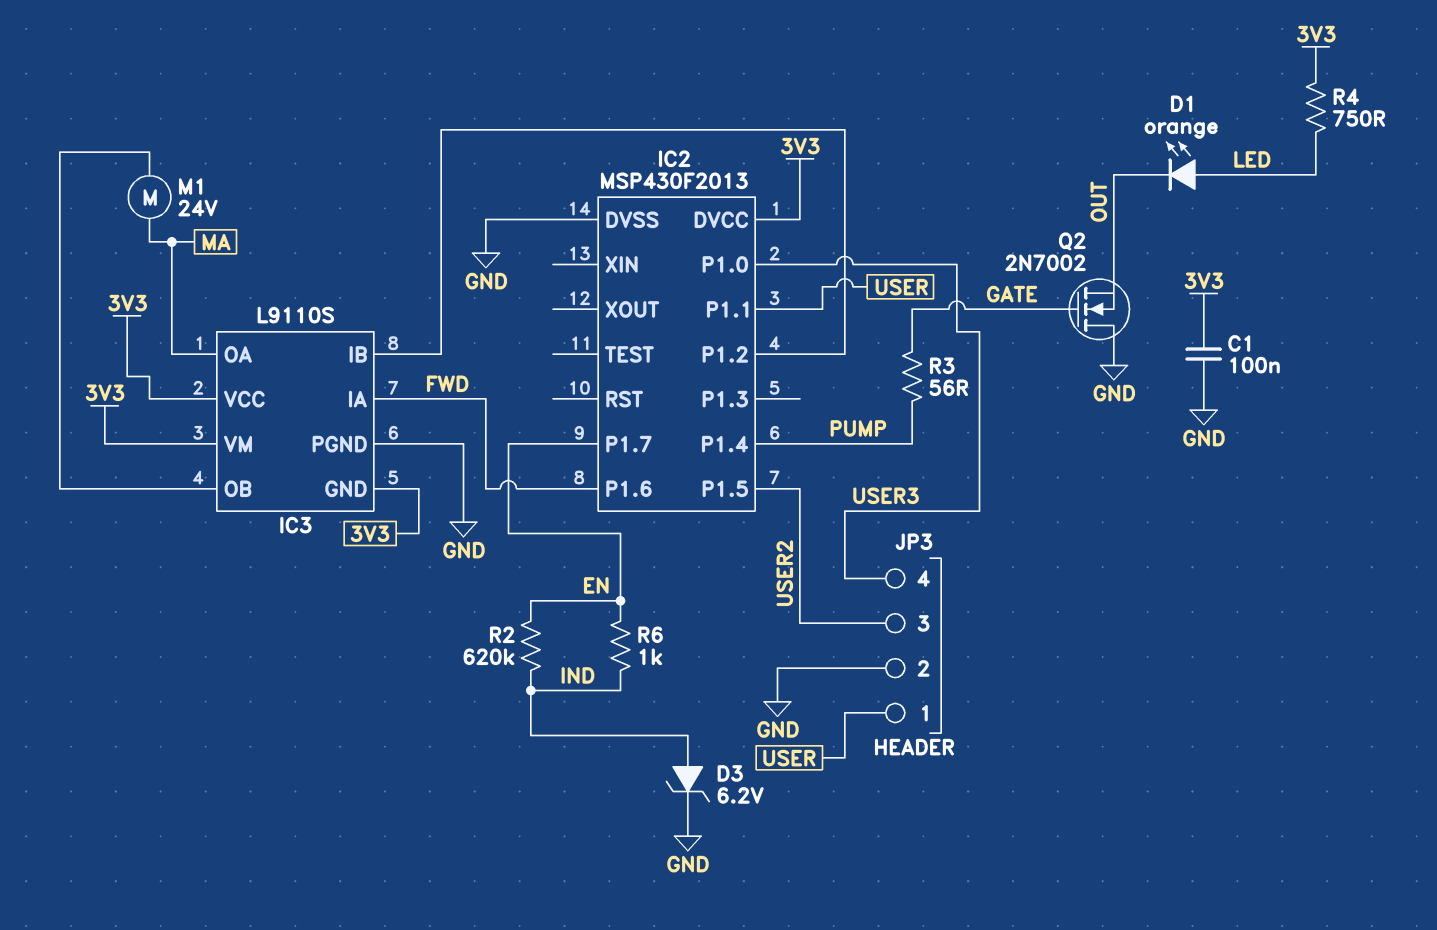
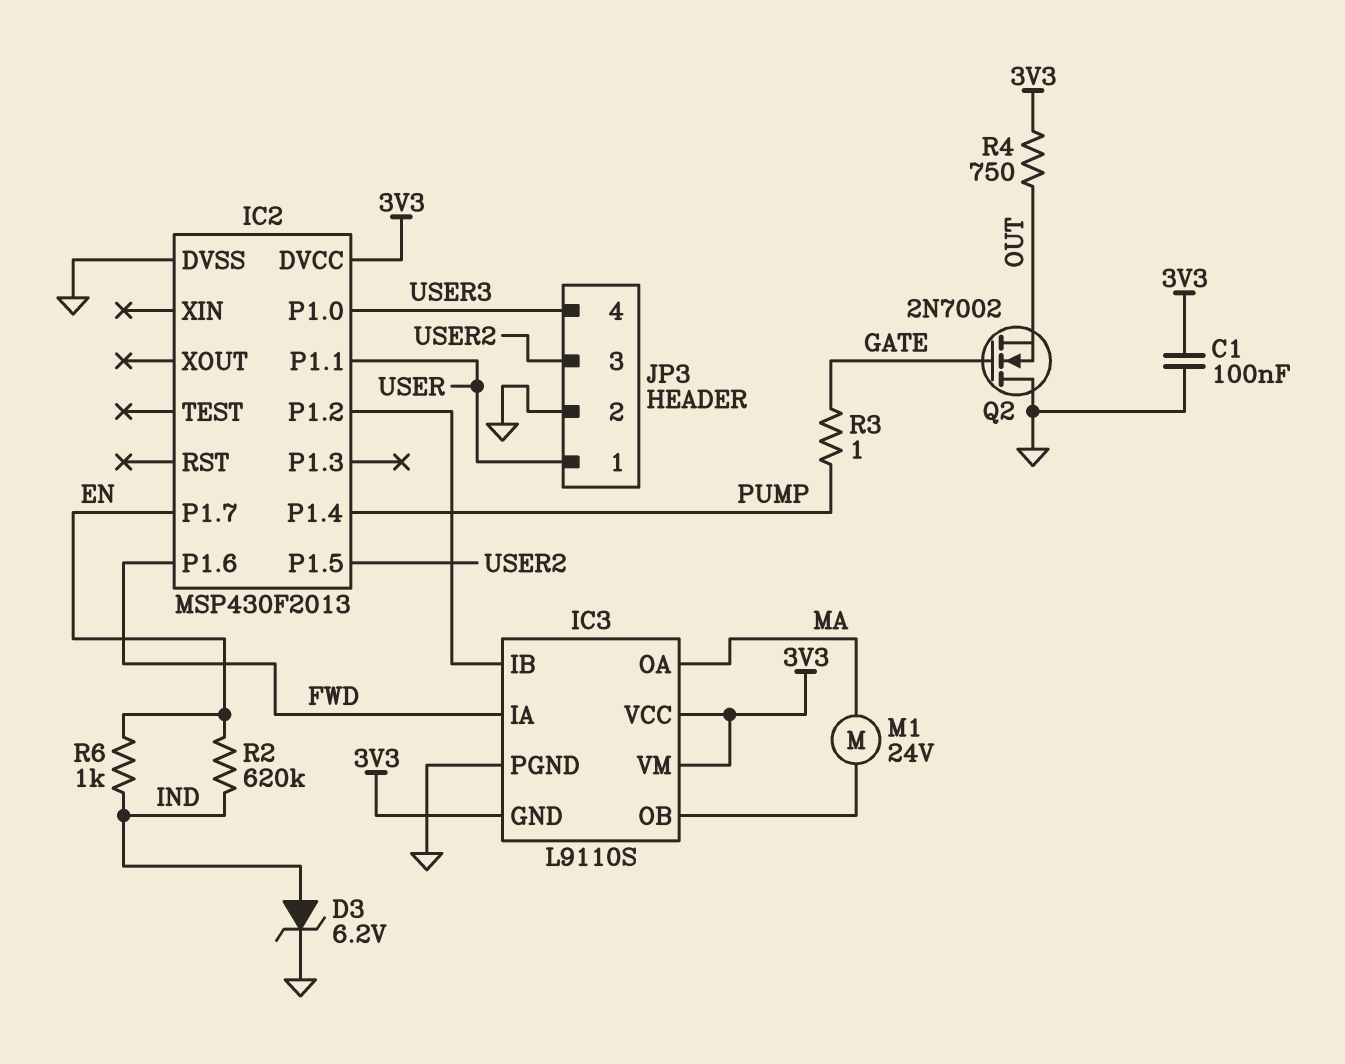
D1: LED orange (A LED, K OUT) -> none
R3: 56 (GATE, PUMP) -> 1 (GATE, PUMP)
R4: 750 (3V3, LED) -> 750 (3V3, OUT)

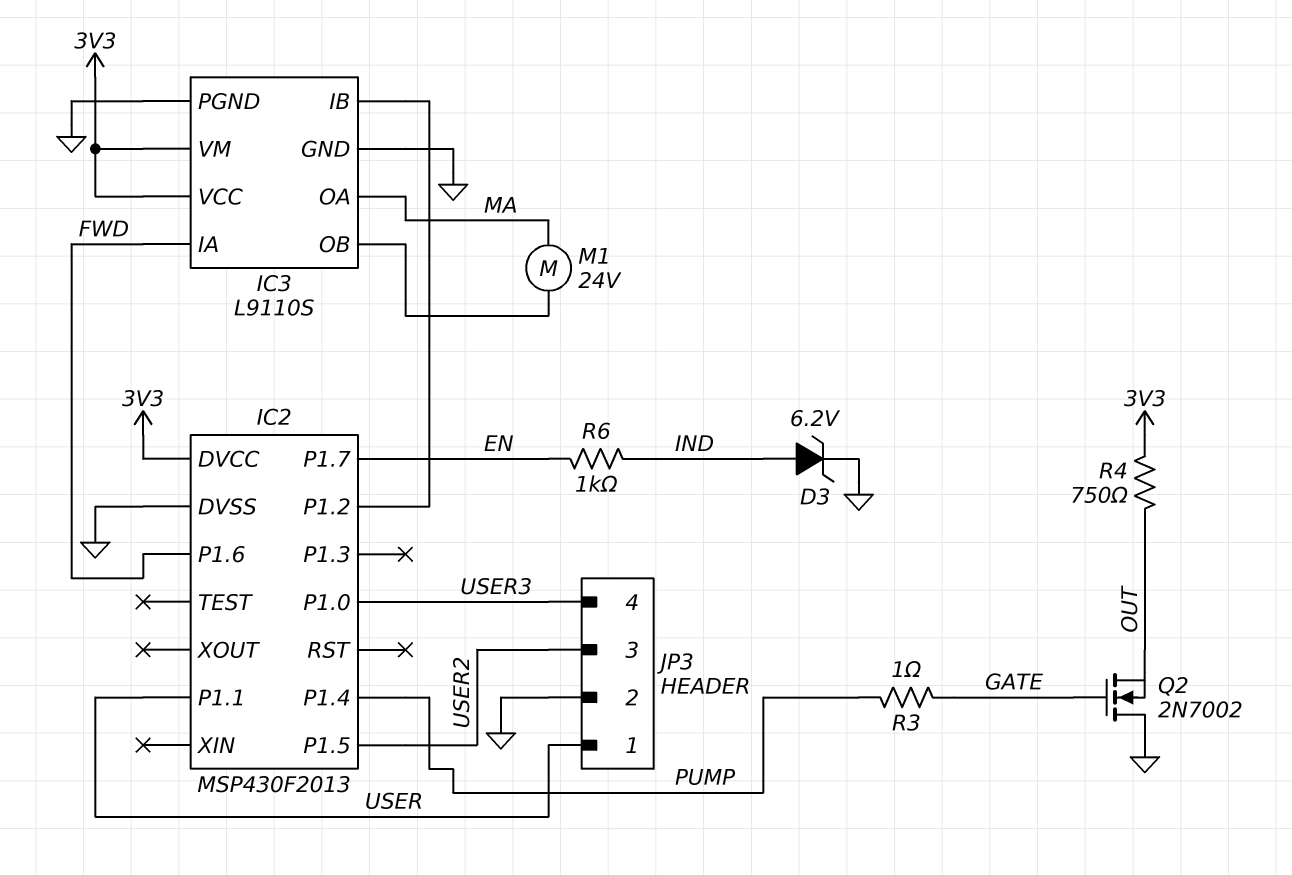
C1: 100nF (3V3, GND) -> none
IC3 pin GND: 3V3 -> GND
R2: 620k (EN, IND) -> none

